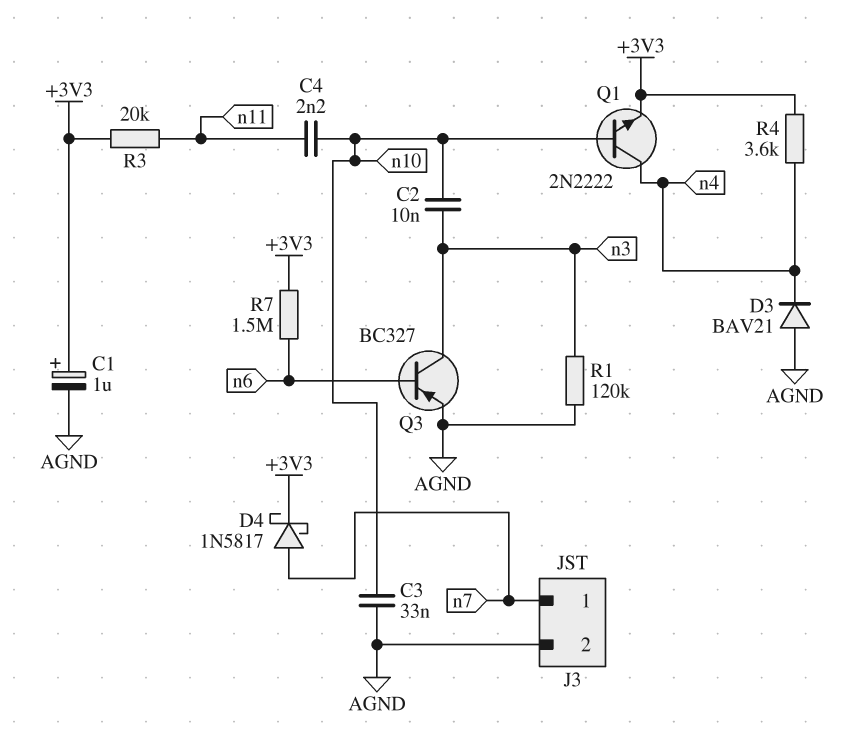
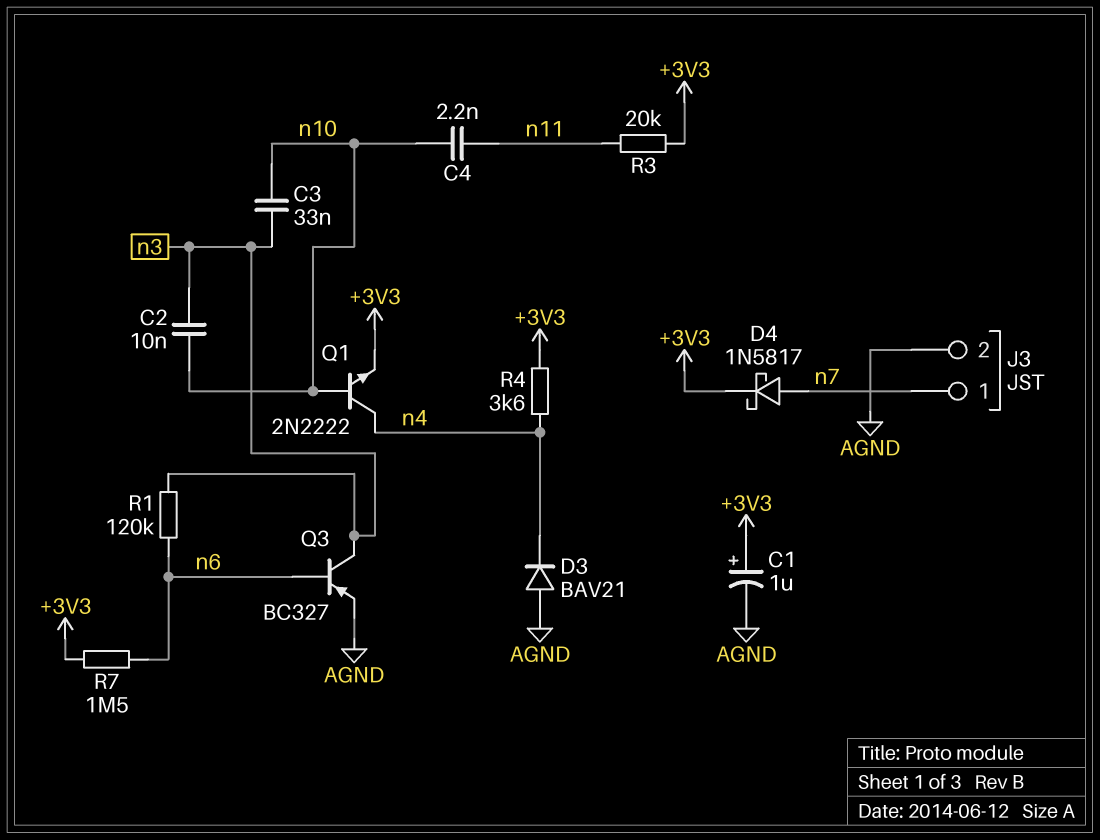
C3: 33nF (AGND, n10) -> 33nF (n3, n10)
R1: 120k (AGND, n3) -> 120k (n3, n6)

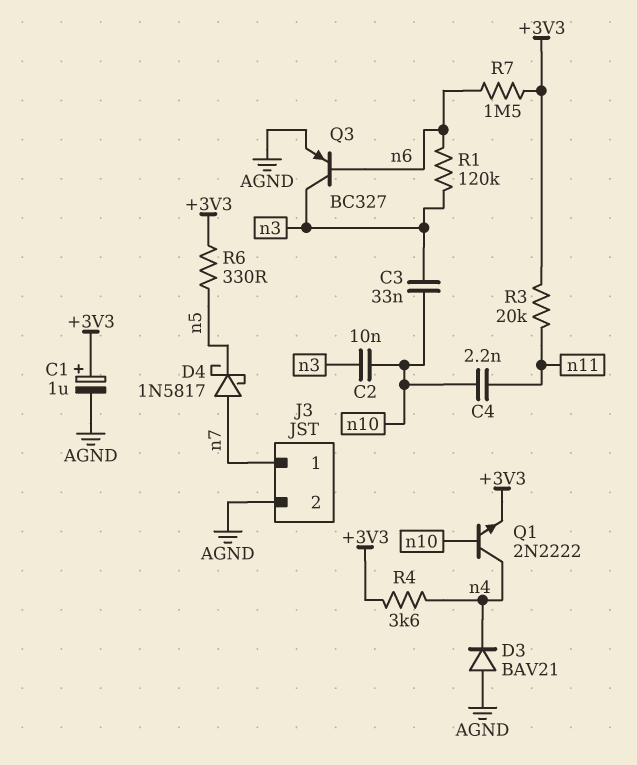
D4: schottky 1N5817 (A n7, K +3V3) -> schottky 1N5817 (A n7, K n5)
R6: none -> 330 (+3V3, n5)

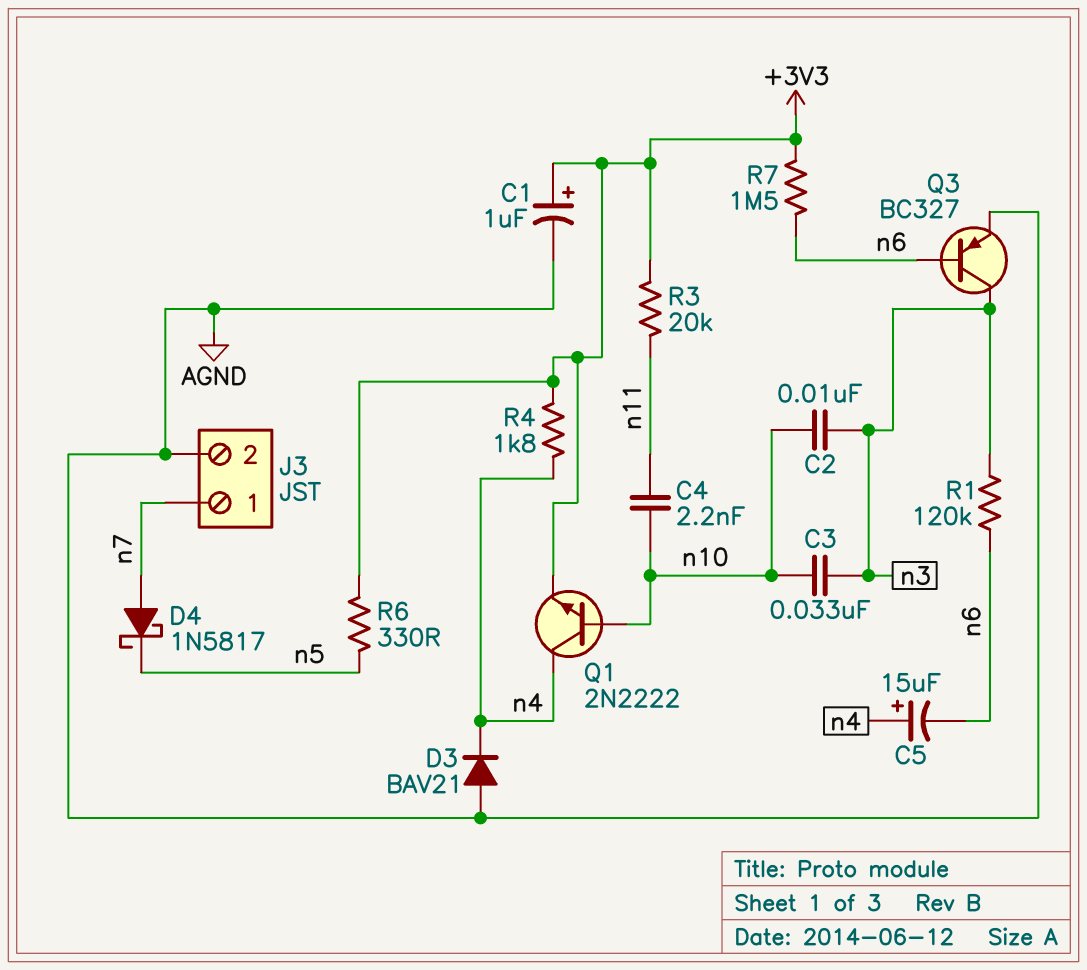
C5: none -> 15uF (plus n4, minus n6)
R4: 3.6k (+3V3, n4) -> 1.8k (+3V3, n4)

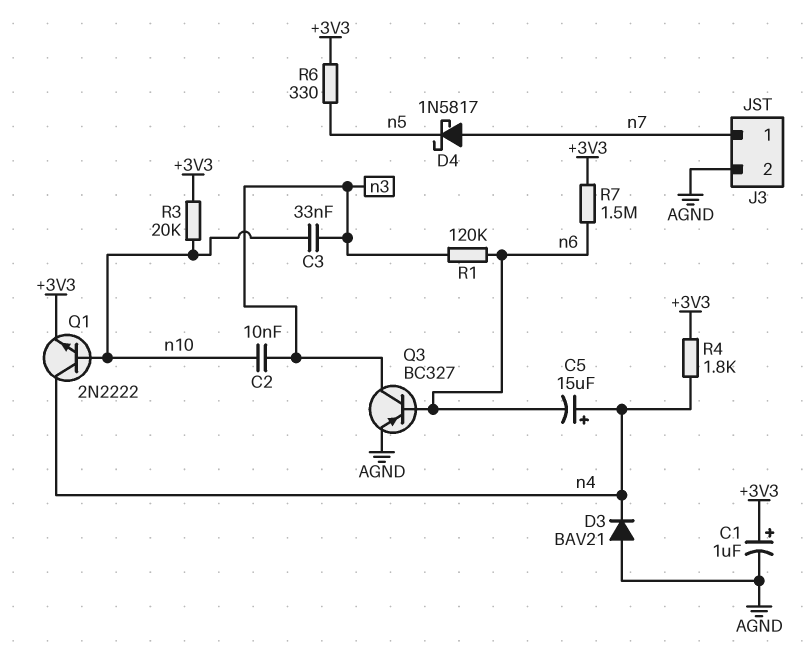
C4: 2.2nF (n10, n11) -> none
R3: 20k (+3V3, n11) -> 20k (+3V3, n10)

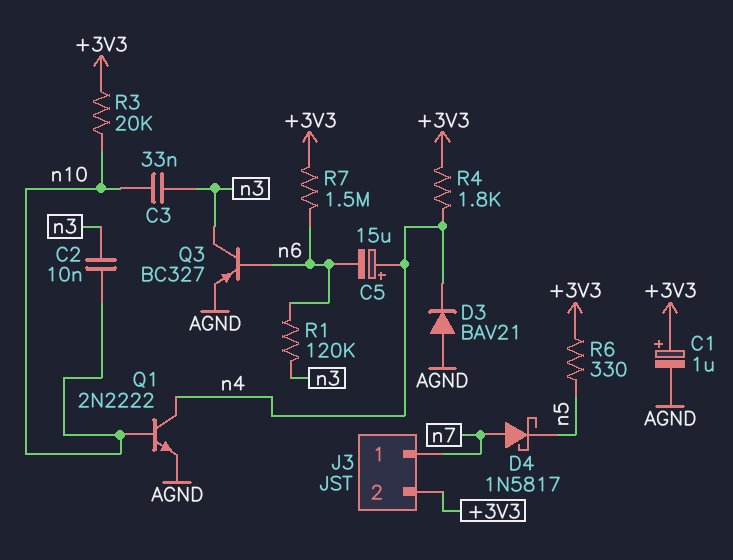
J3 pin 2: AGND -> +3V3
Q1: NPN 2N2222 (B n10, C n4, E +3V3) -> NPN 2N2222 (B n10, C n4, E AGND)

